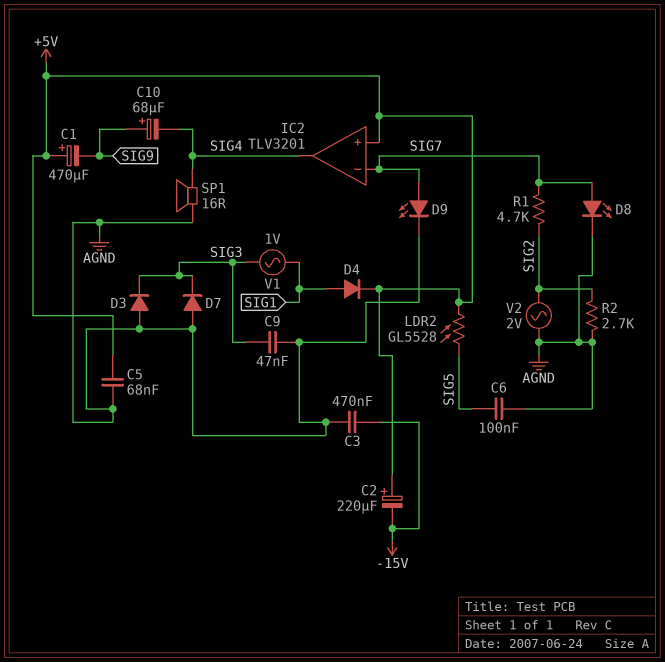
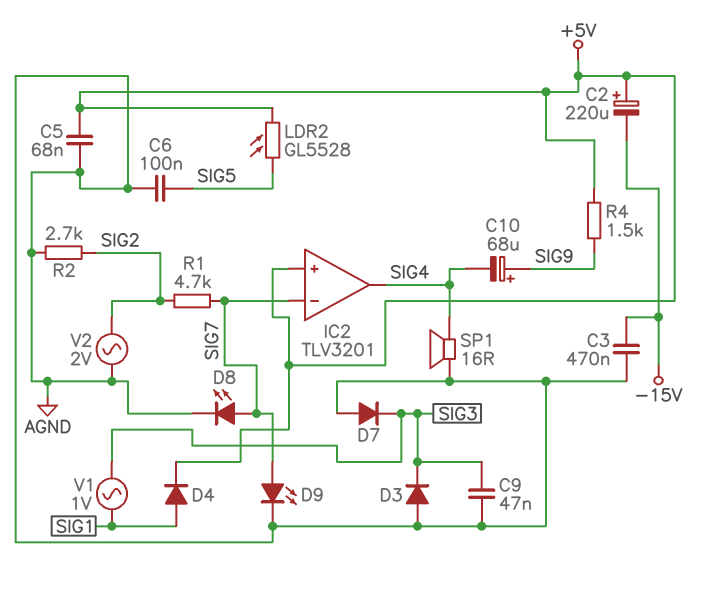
C1: 470uF (plus +5V, minus SIG9) -> none
R4: none -> 1.5k (+5V, SIG9)

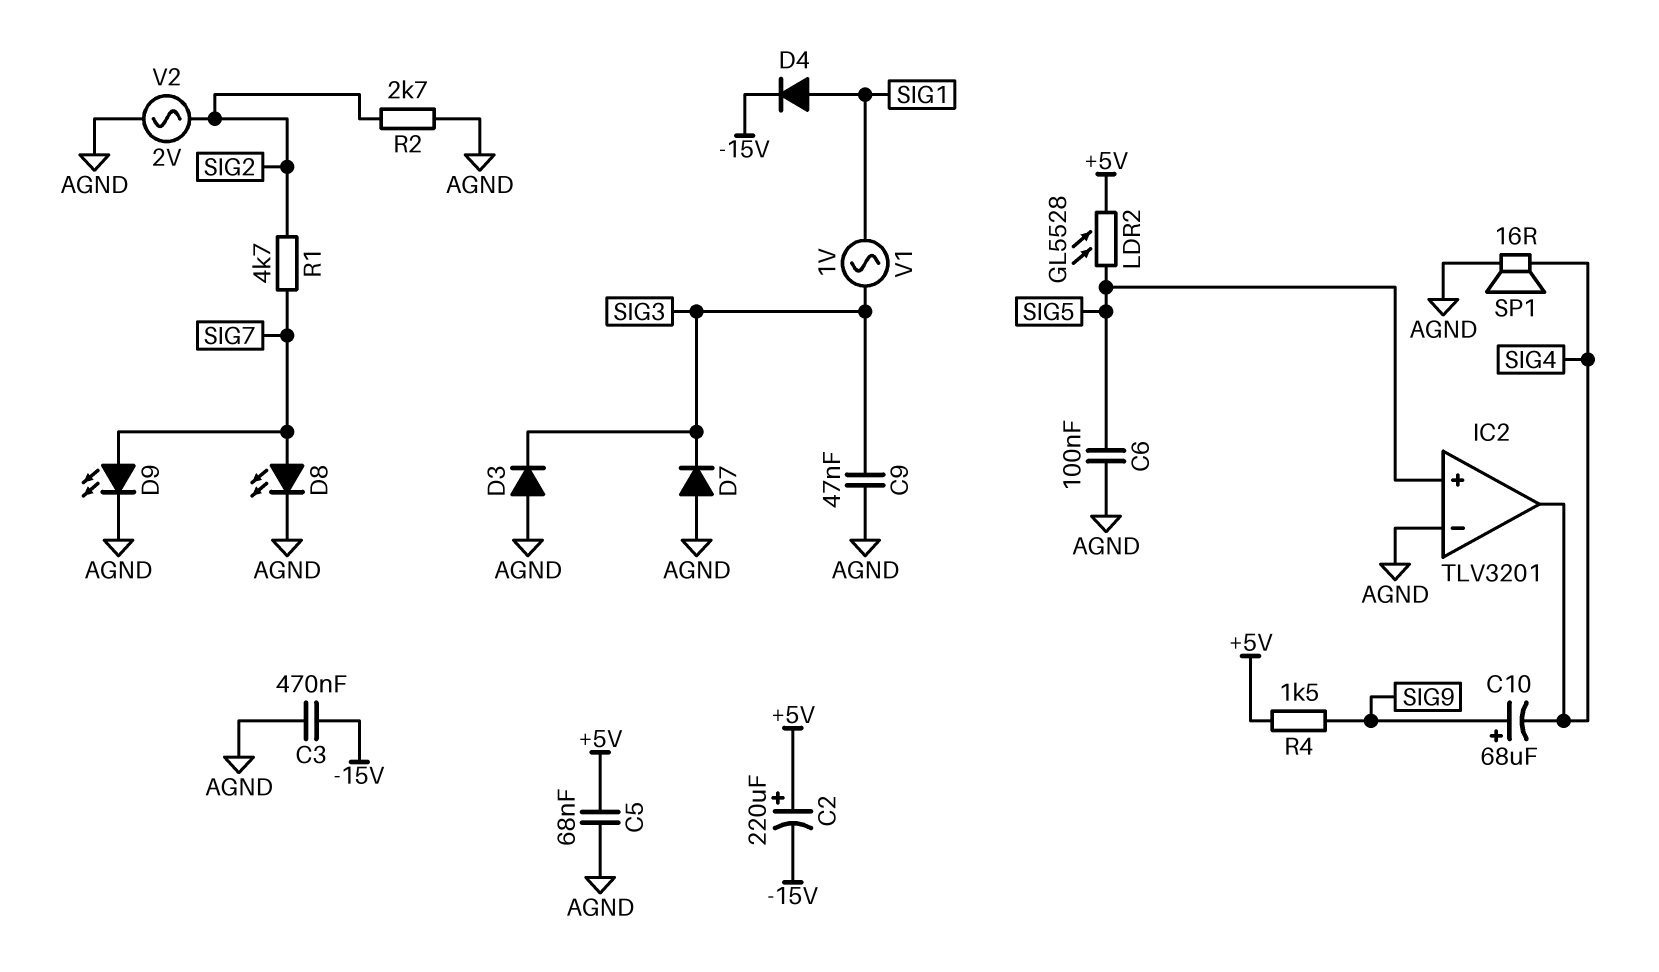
D4: diode (A SIG1, K +5V) -> diode (A SIG1, K -15V)
IC2 pin in+: +5V -> SIG5
IC2 pin in-: SIG7 -> AGND

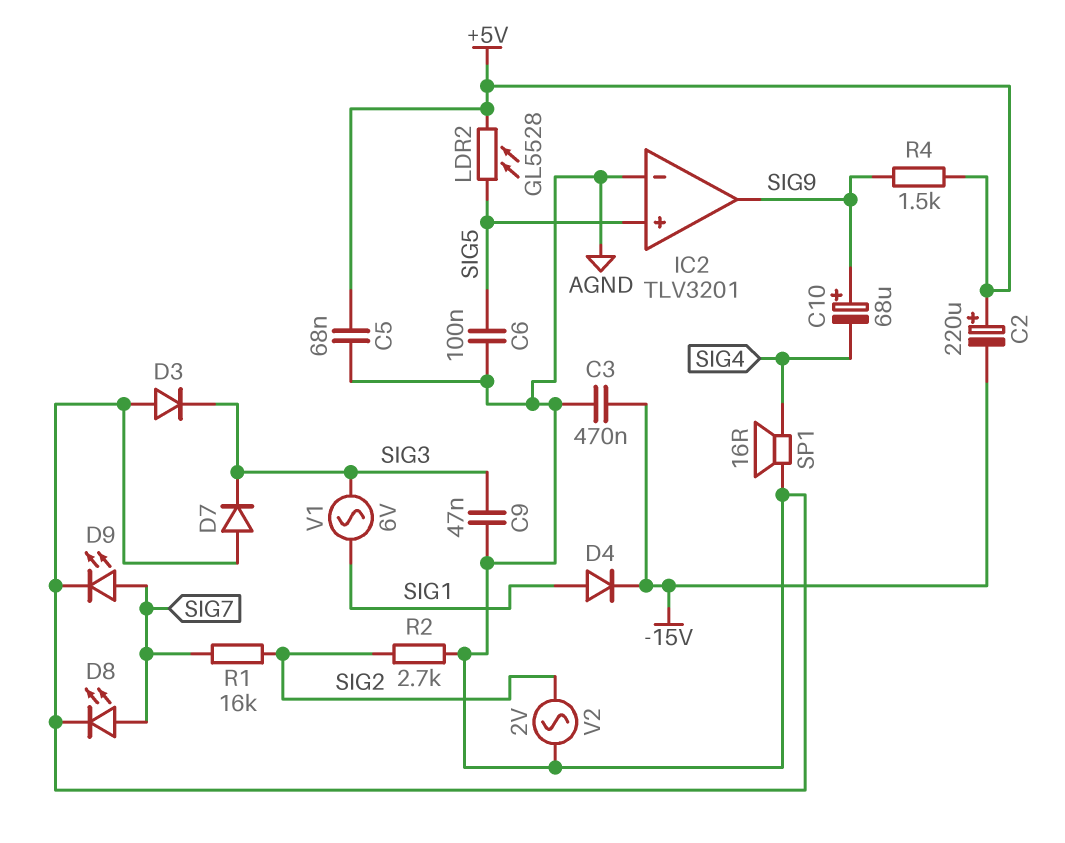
IC2 pin out: SIG4 -> SIG9
R1: 4.7k (SIG2, SIG7) -> 16k (SIG2, SIG7)
V1: AC 1V (SIG1, SIG3) -> AC 6V (SIG1, SIG3)

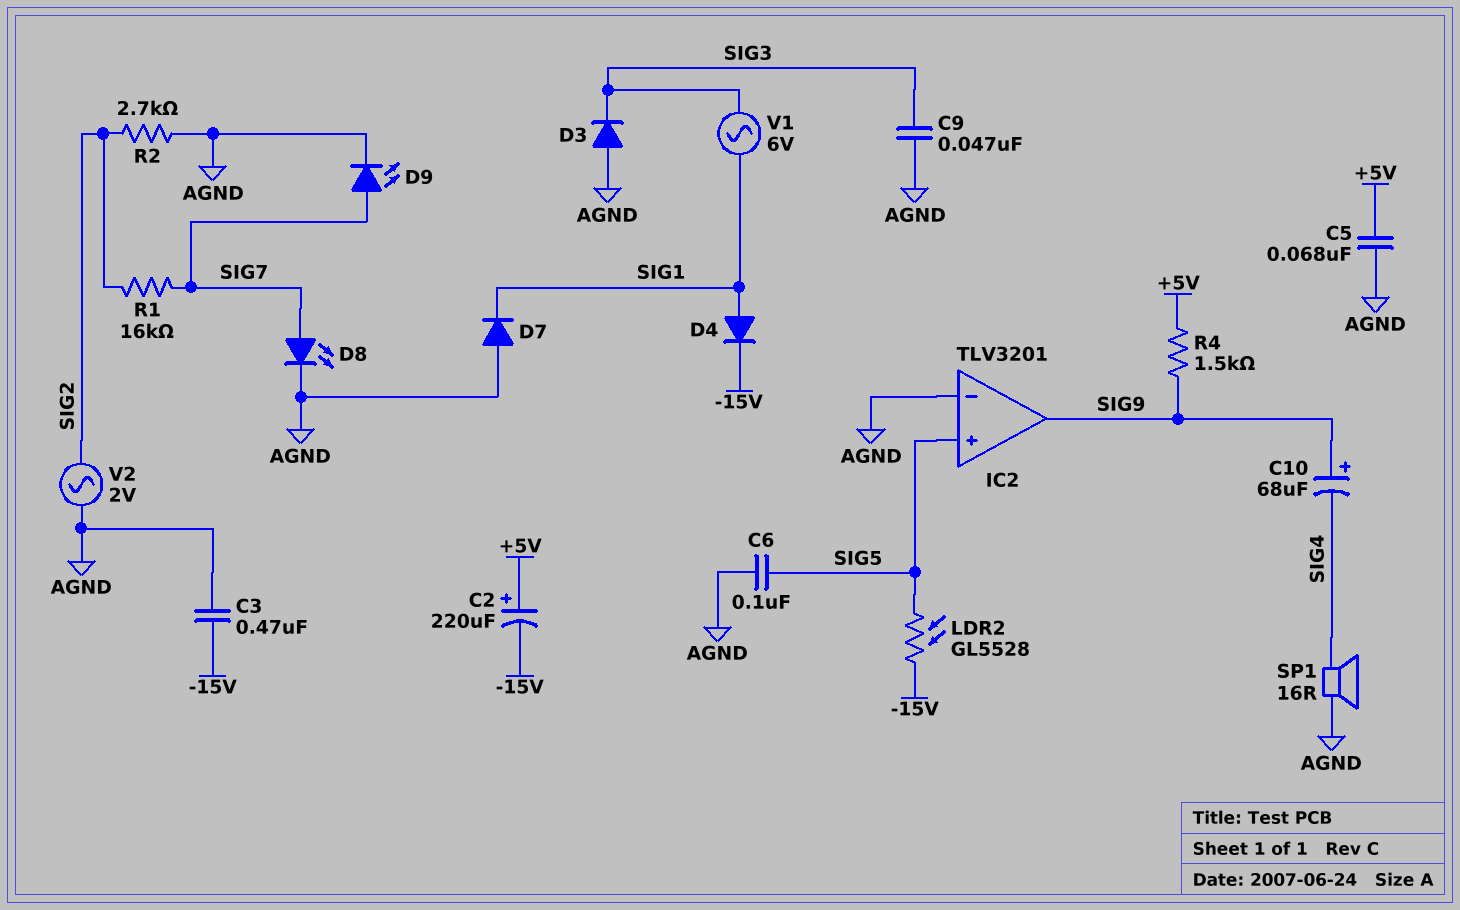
D7: diode (A AGND, K SIG3) -> diode (A AGND, K SIG1)
LDR2: GL5528 (+5V, SIG5) -> GL5528 (-15V, SIG5)

